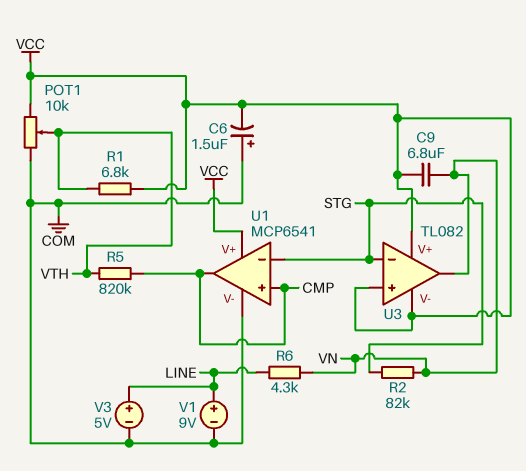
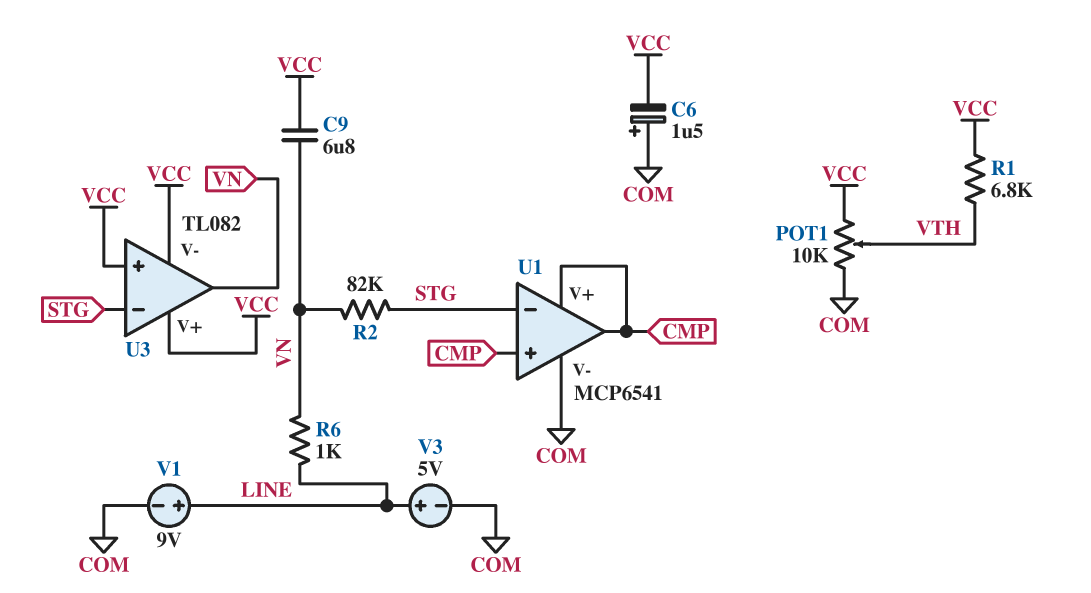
R5: 820k (CMP, VTH) -> none
R6: 4.3k (LINE, VN) -> 1k (LINE, VN)
U1 pin V+: VCC -> CMP

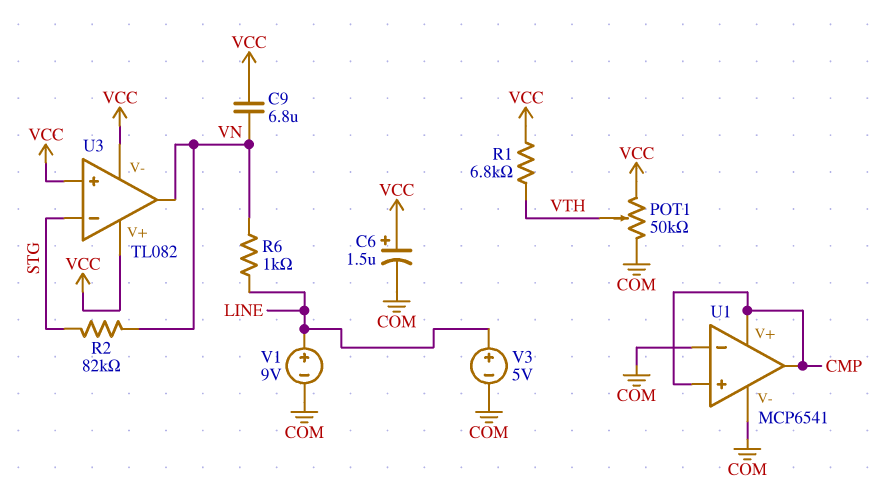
C6: 1.5uF (plus COM, minus VCC) -> 1.5uF (plus VCC, minus COM)
POT1: 10k (COM, VCC, wiper VTH) -> 50k (COM, VCC, wiper VTH)
U1 pin in-: STG -> COM

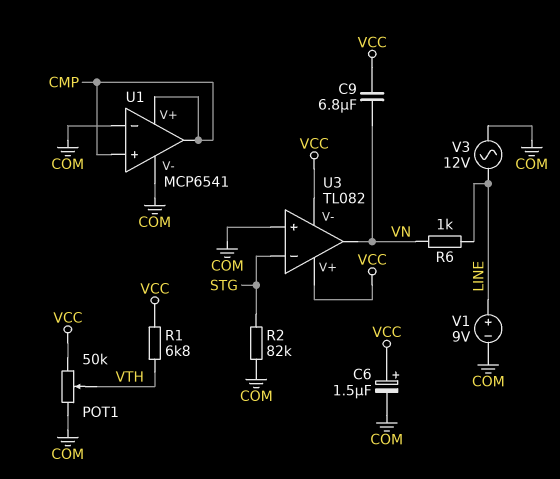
R2: 82k (STG, VN) -> 82k (COM, STG)
U3 pin in+: VCC -> COM
V3: 5V (plus LINE, minus COM) -> AC 12V (COM, LINE)

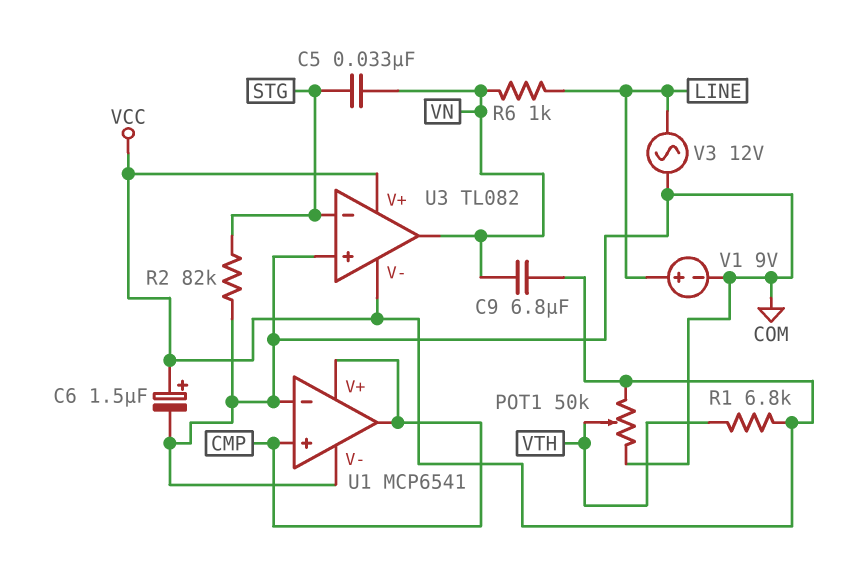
C5: none -> 33nF (STG, VN)

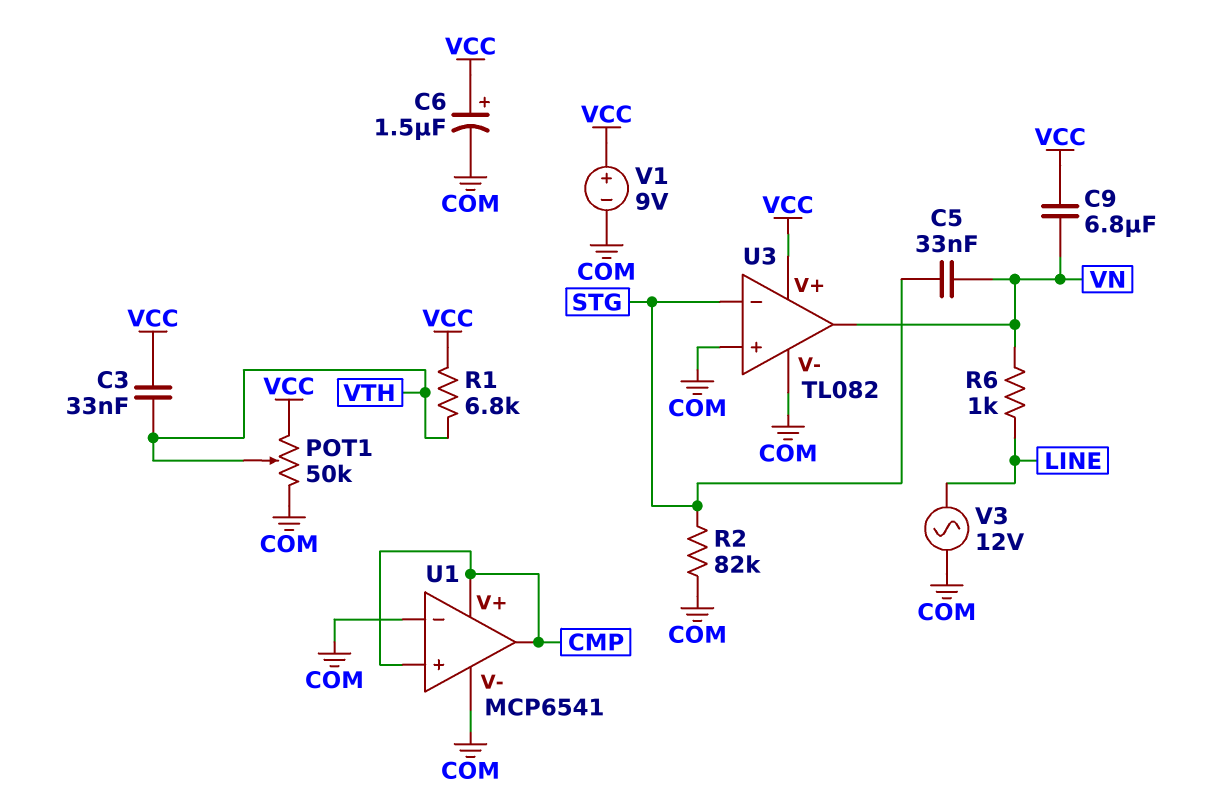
C3: none -> 33nF (VCC, VTH)
U3 pin V-: VCC -> COM
V1: 9V (plus LINE, minus COM) -> 9V (plus VCC, minus COM)

